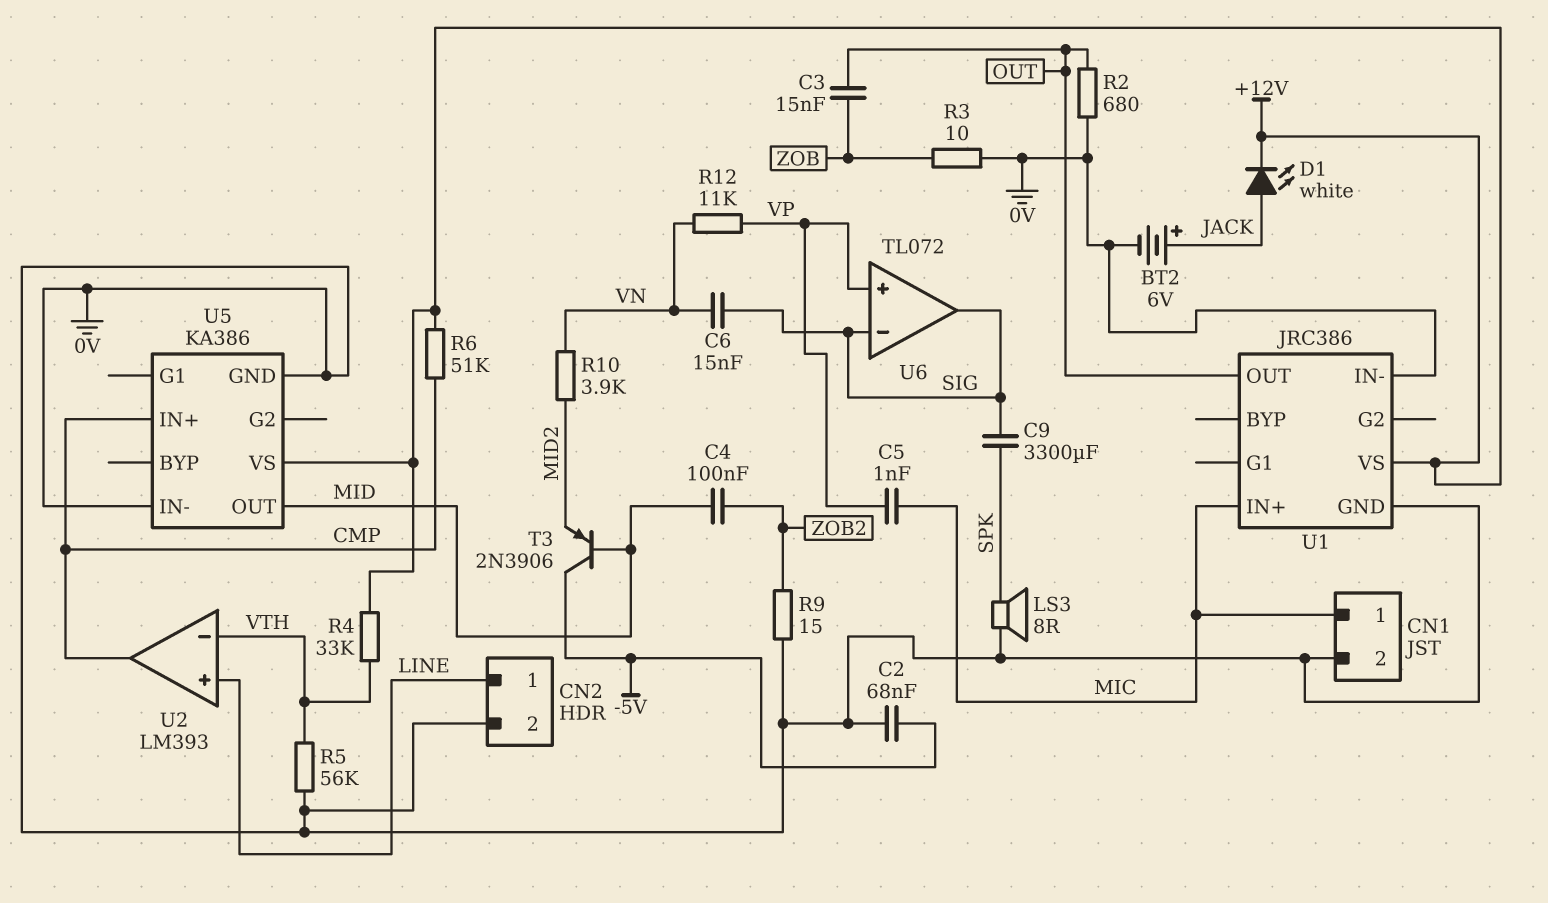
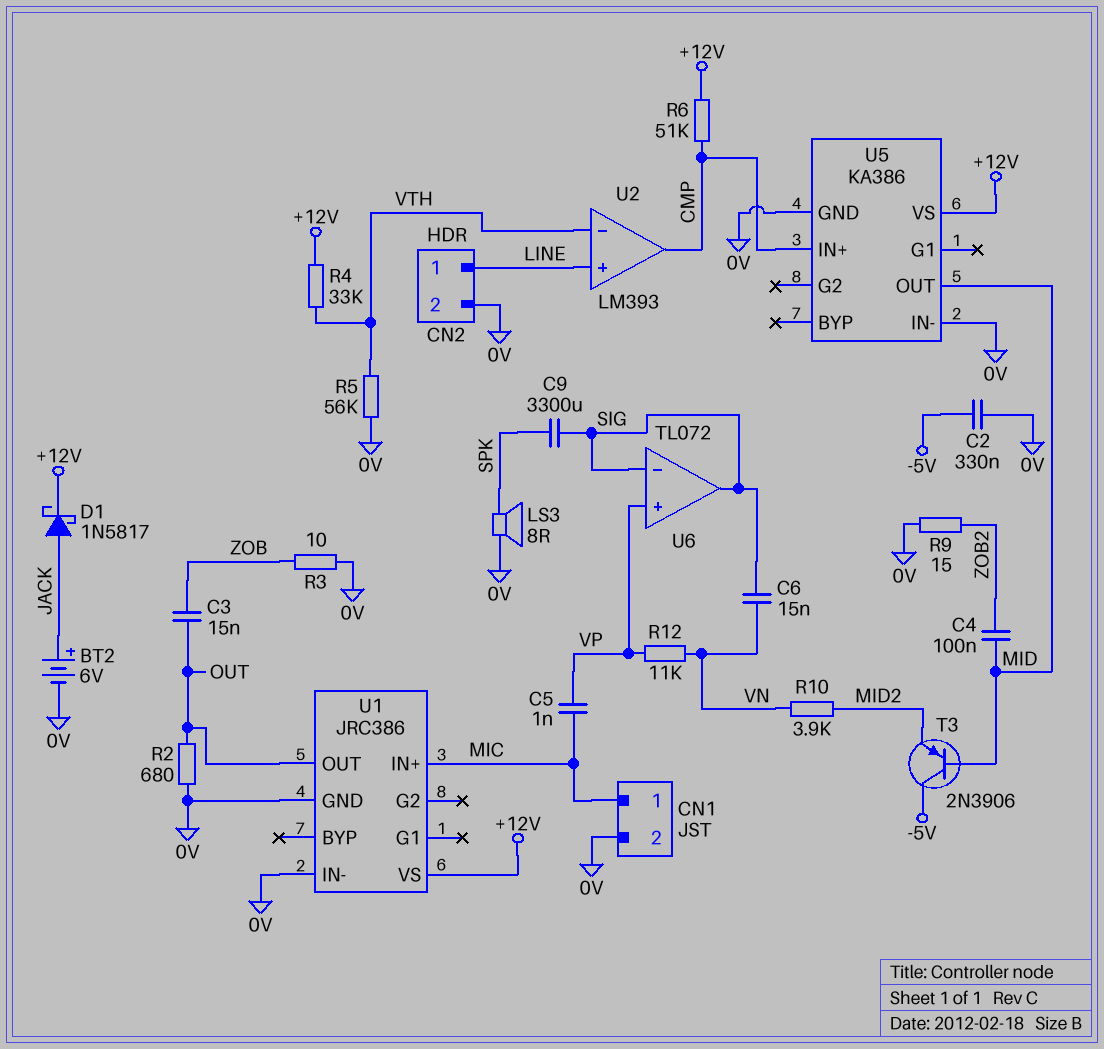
C2: 68nF (-5V, 0V) -> 330nF (-5V, 0V)
D1: LED white (A JACK, K +12V) -> schottky 1N5817 (A JACK, K +12V)

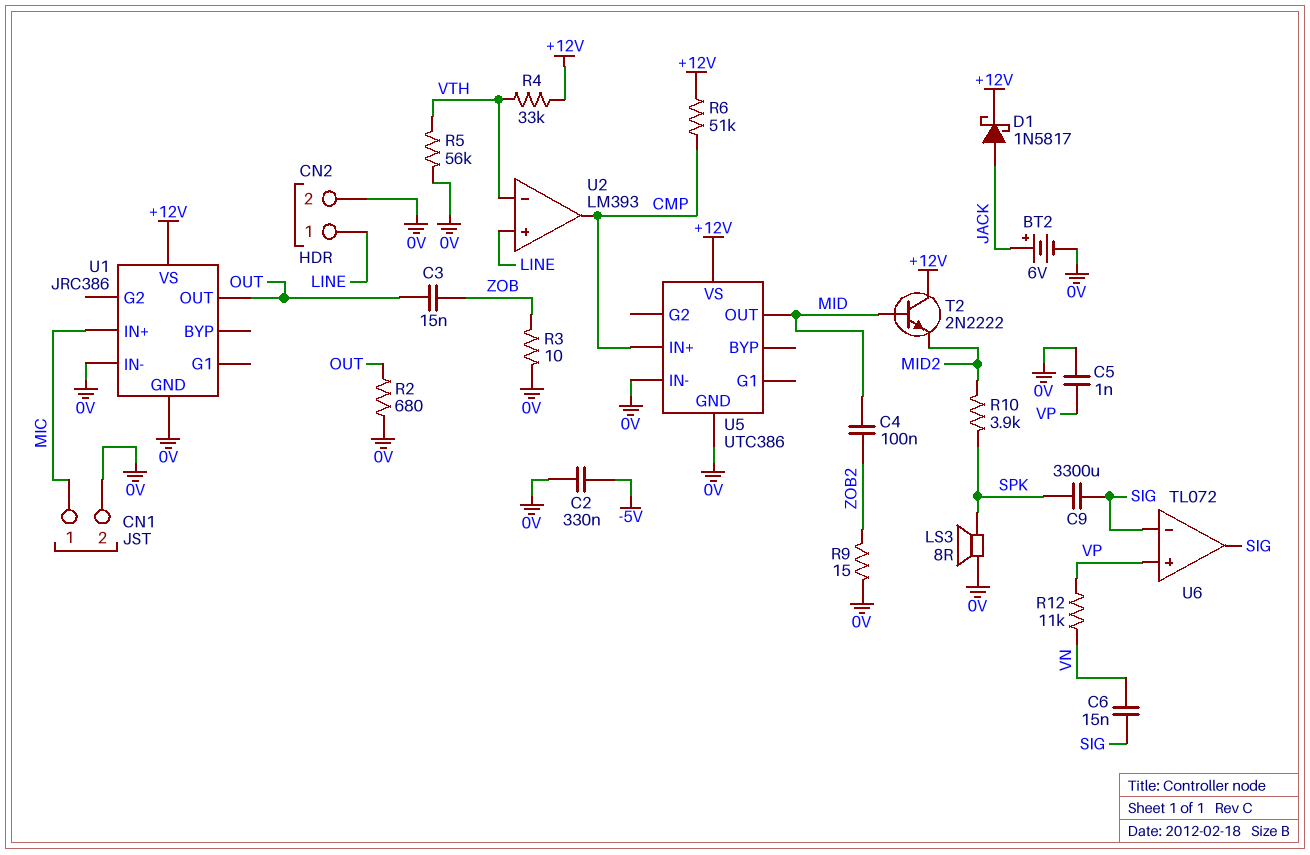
C5: 1nF (MIC, VP) -> 1nF (0V, VP)
R10: 3.9k (MID2, VN) -> 3.9k (MID2, SPK)
T2: none -> NPN 2N2222 (B MID, C +12V, E MID2)
T3: PNP 2N3906 (B MID, C -5V, E MID2) -> none
U5: KA386 -> UTC386

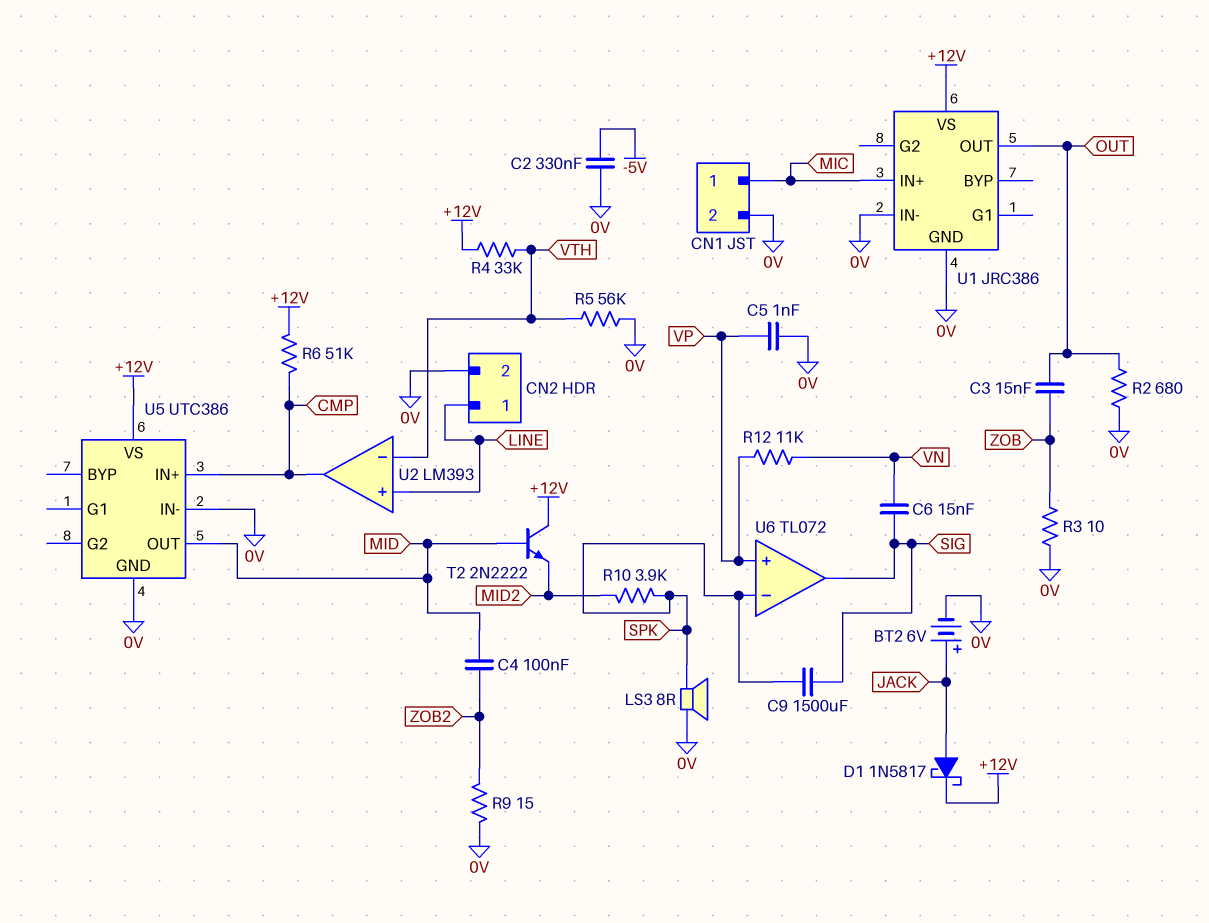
C9: 3300uF (SIG, SPK) -> 1500uF (SIG, SPK)
U6 pin in-: SIG -> SPK

